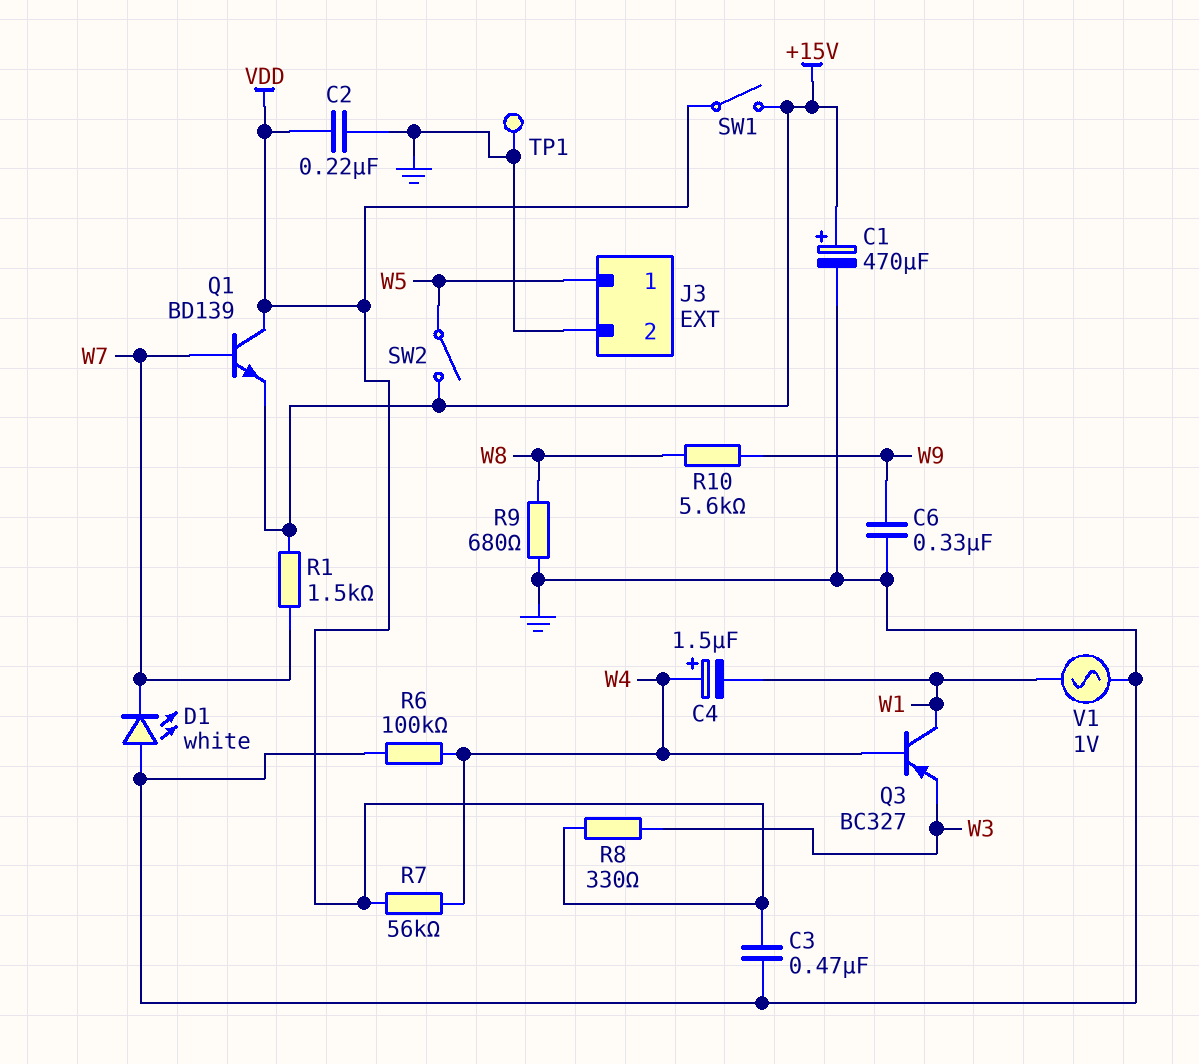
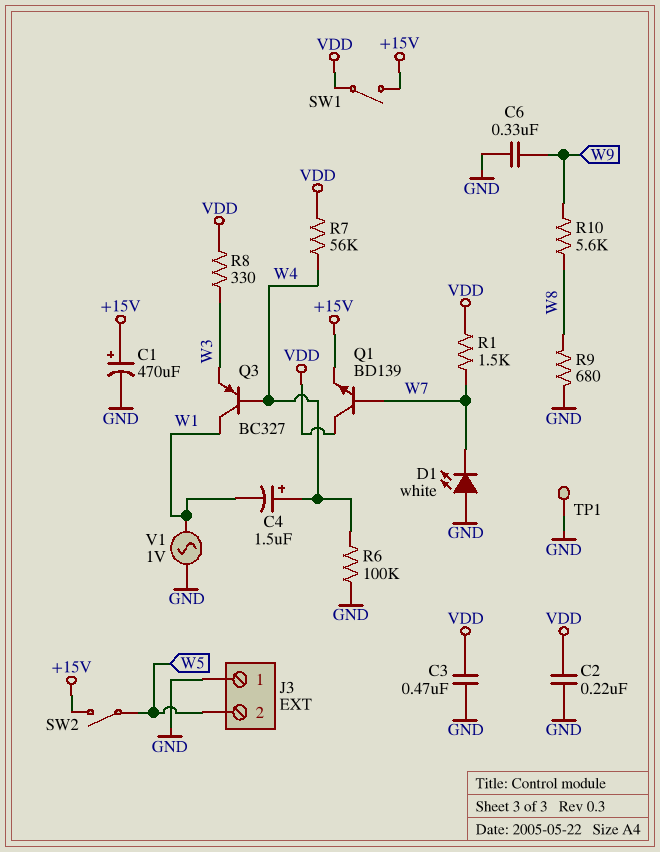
J3 pin 1: W5 -> GND
J3 pin 2: GND -> W5
R1: 1.5k (+15V, W7) -> 1.5k (VDD, W7)

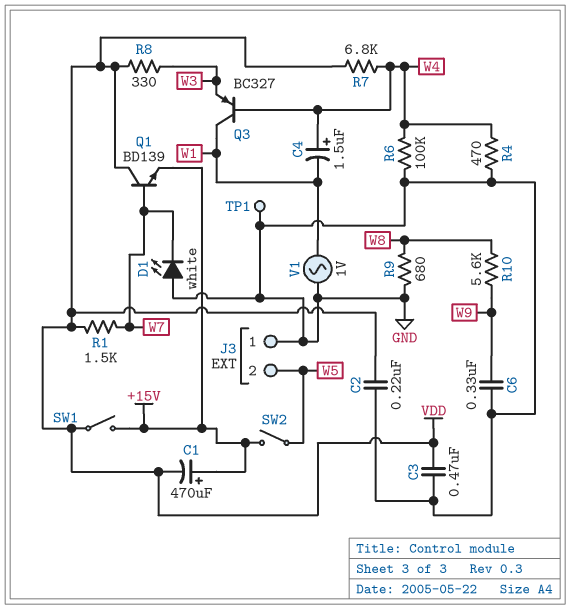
C1: 470uF (plus +15V, minus GND) -> 470uF (plus +15V, minus VDD)
R4: none -> 470 (GND, W4)
R7: 56k (VDD, W4) -> 6.8k (VDD, W4)

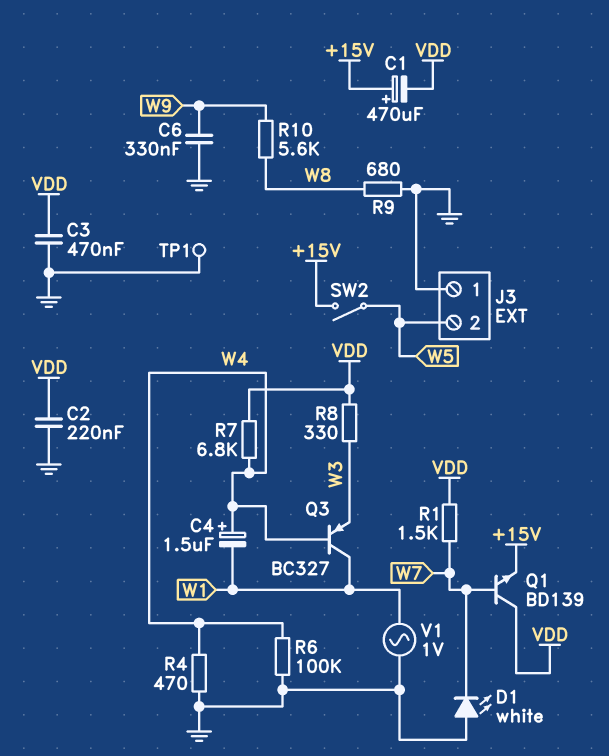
SW1: switch (+15V, VDD) -> none

